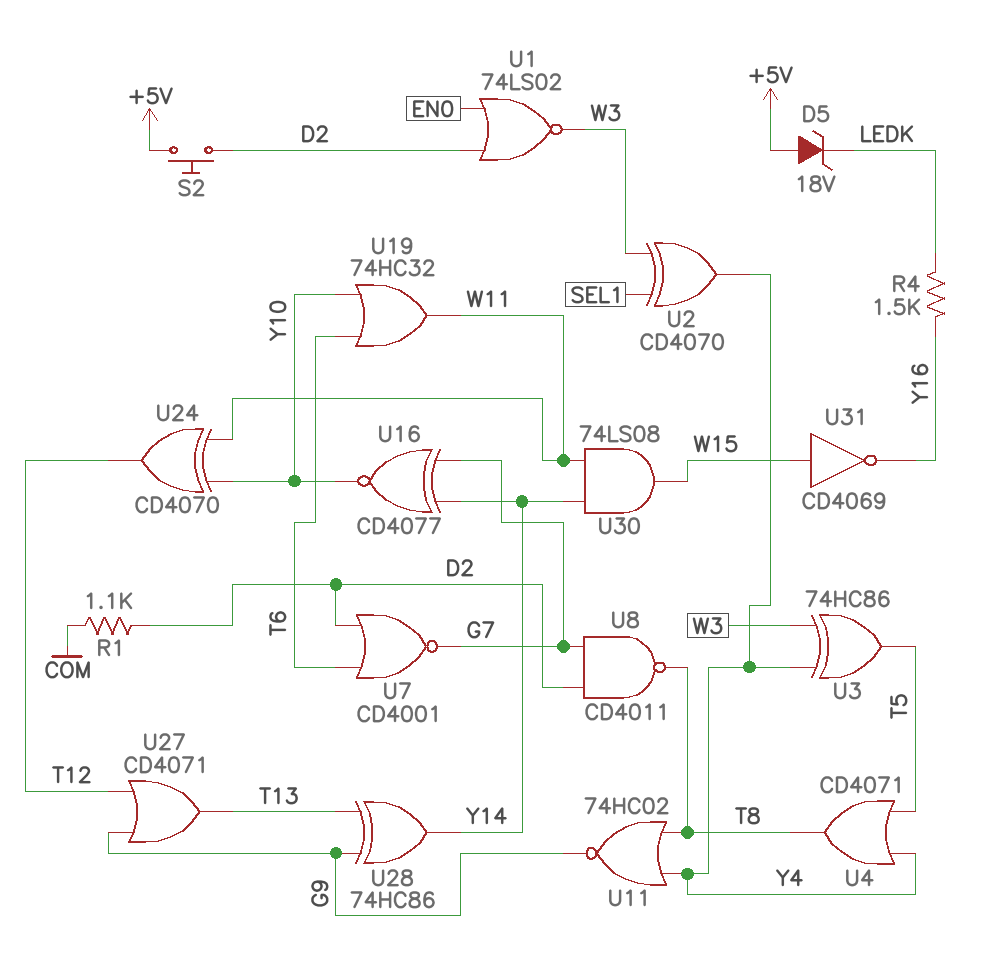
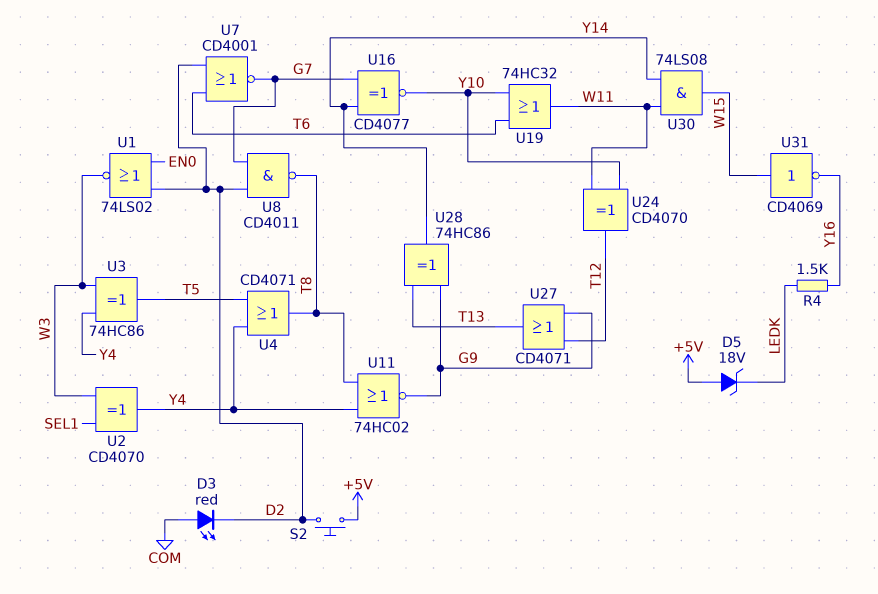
D3: none -> LED red (A COM, K D2)
R1: 1.1k (COM, D2) -> none

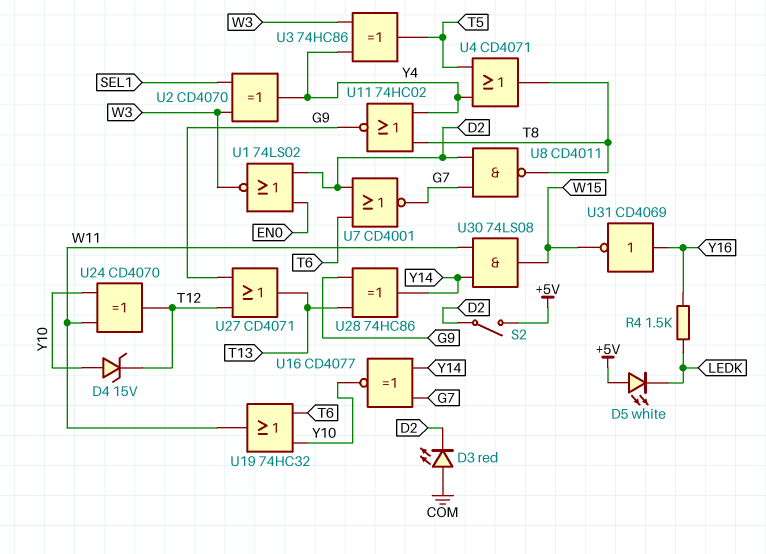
D4: none -> zener 15V (A Y10, K T12)
D5: zener 18V (A +5V, K LEDK) -> LED white (A +5V, K LEDK)
S2: button (+5V, D2) -> switch (+5V, D2)
U31: NOT CD4069 (in W15, out Y16) -> NOT CD4069 (in Y16, out W15)

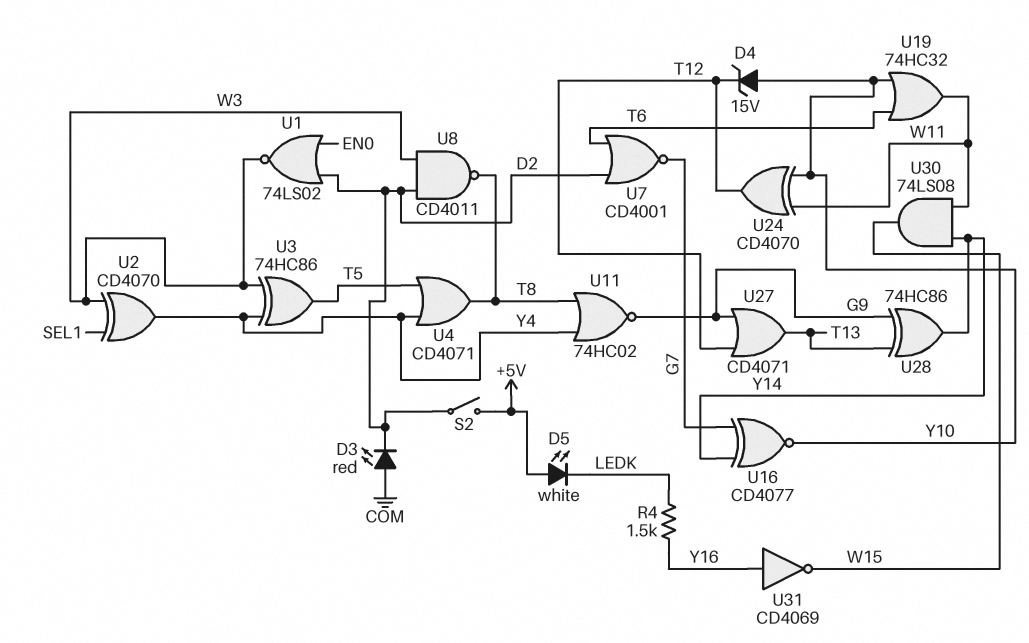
U8: NAND CD4011 (in D2, in G7, out T8) -> NAND CD4011 (in D2, in W3, out T8)

